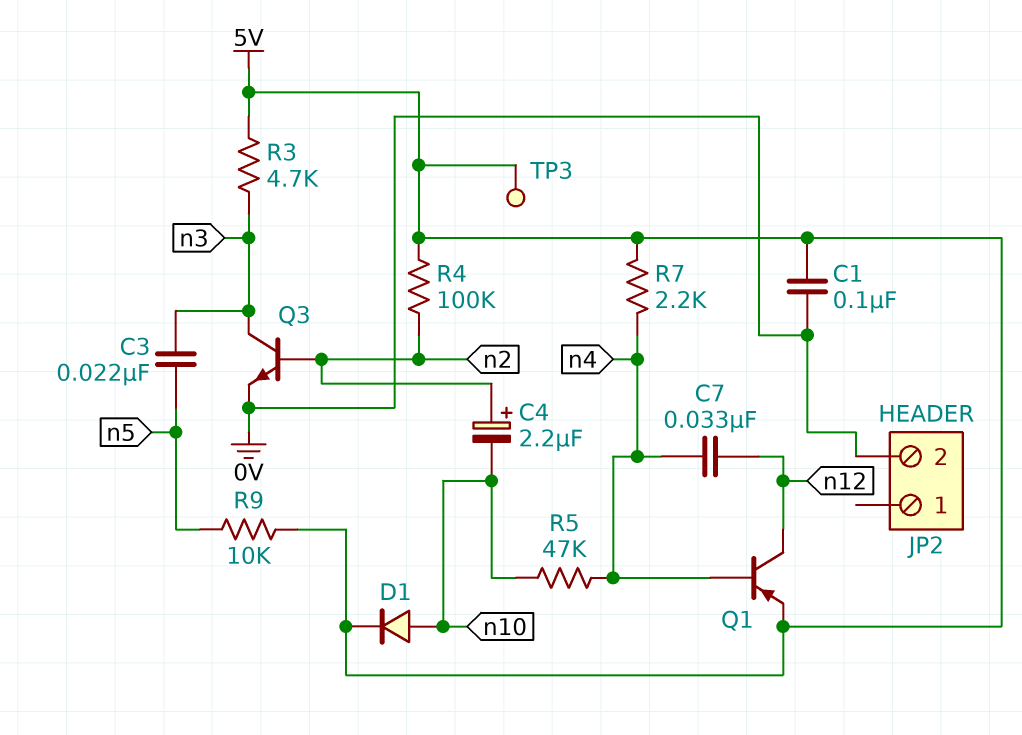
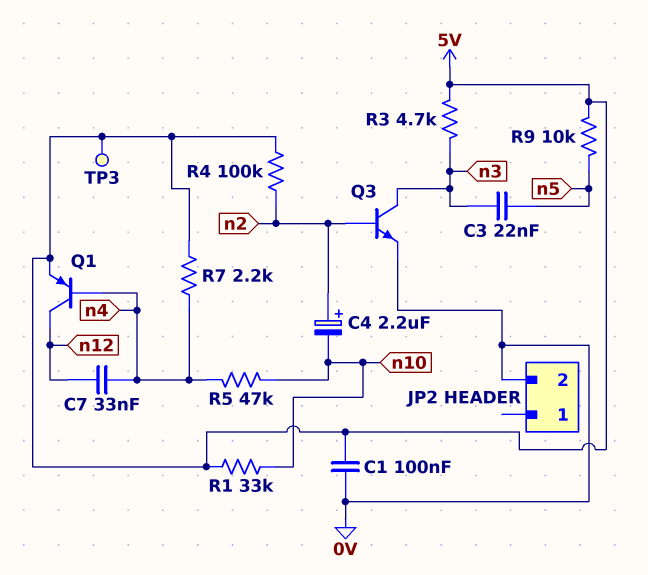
D1: diode (A n10, K 5V) -> none
R1: none -> 33k (5V, n10)

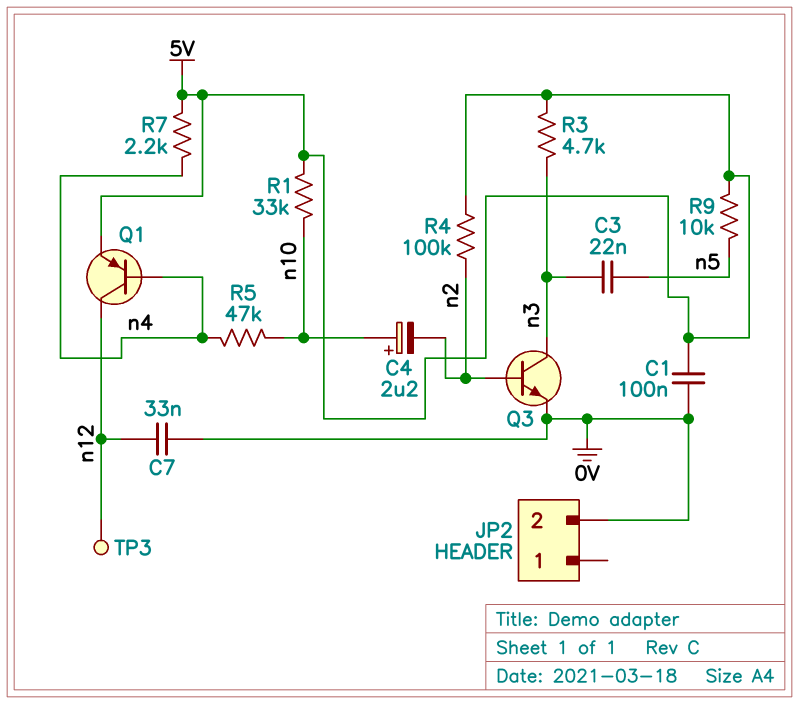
C4: 2.2uF (plus n2, minus n10) -> 2.2uF (plus n10, minus n2)
C7: 33nF (n4, n12) -> 33nF (0V, n12)
TP3: test point (5V) -> test point (n12)

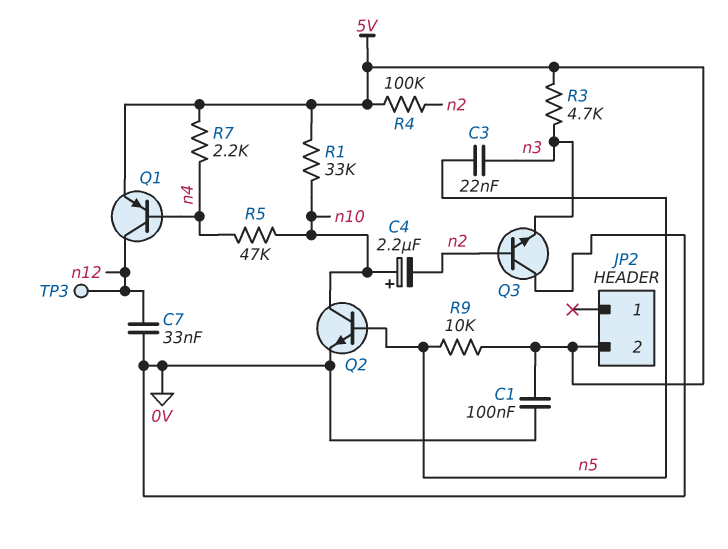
JP2 pin 2: 0V -> 5V
Q2: none -> NPN (B n5, C n10, E 0V)
Q3: NPN (B n2, C n3, E 0V) -> NPN (B n2, C 0V, E n3)

